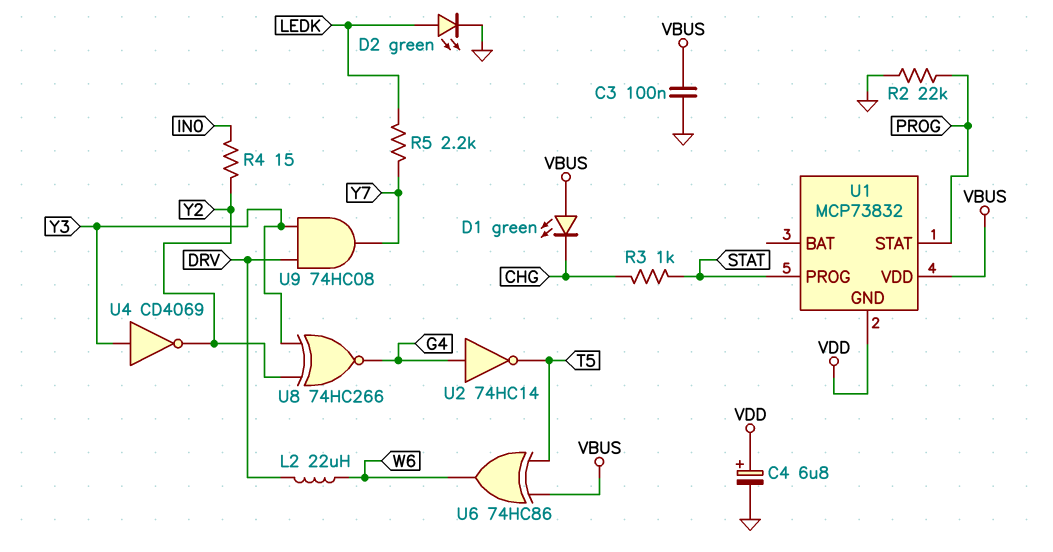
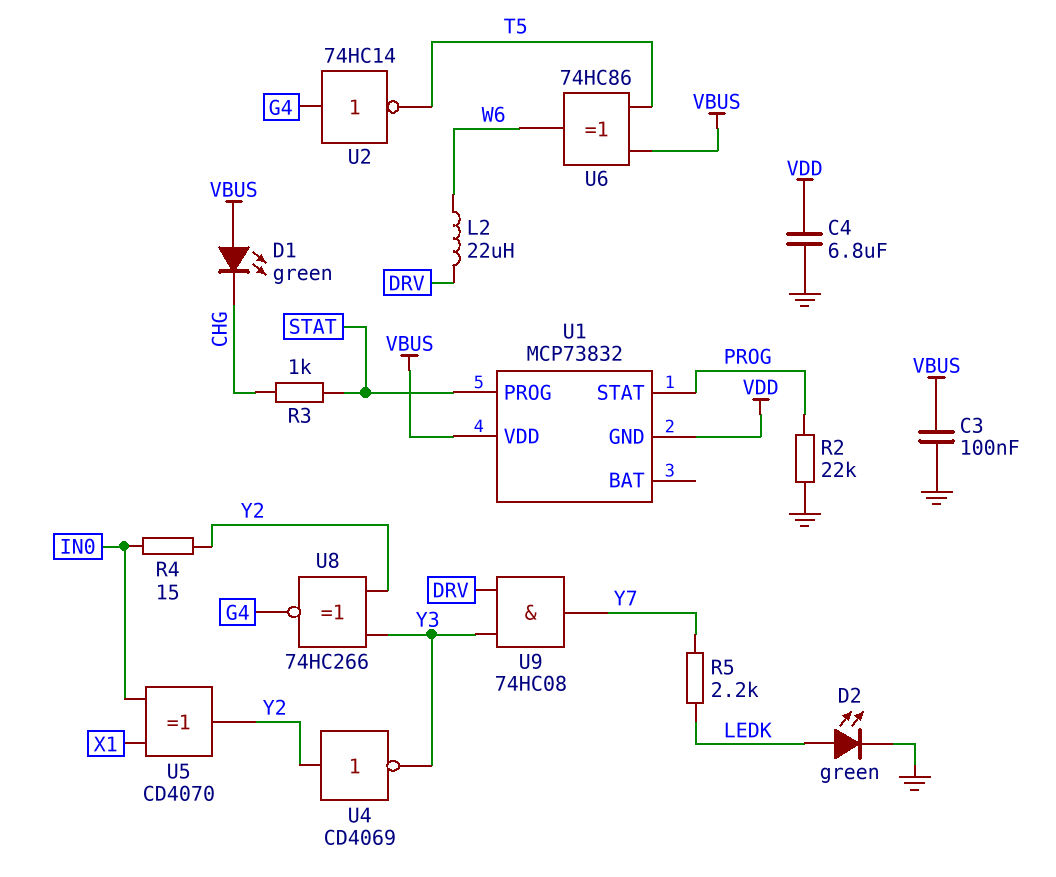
C4: 6.8uF (plus VDD, minus GND) -> 6.8uF (GND, VDD)
U4: NOT CD4069 (in Y3, out Y2) -> NOT CD4069 (in Y2, out Y3)
U5: none -> XOR CD4070 (in IN0, in X1, out Y2)

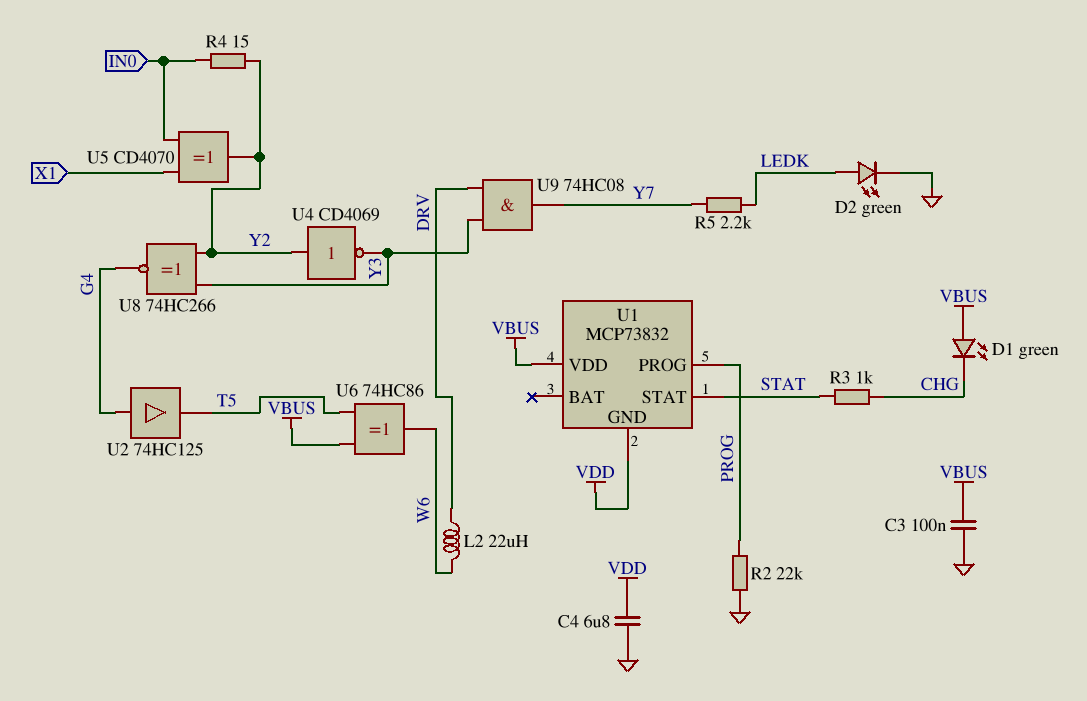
U1 pin PROG: STAT -> PROG
U1 pin STAT: PROG -> STAT
U2: NOT 74HC14 (in G4, out T5) -> buffer 74HC125 (in G4, out T5)

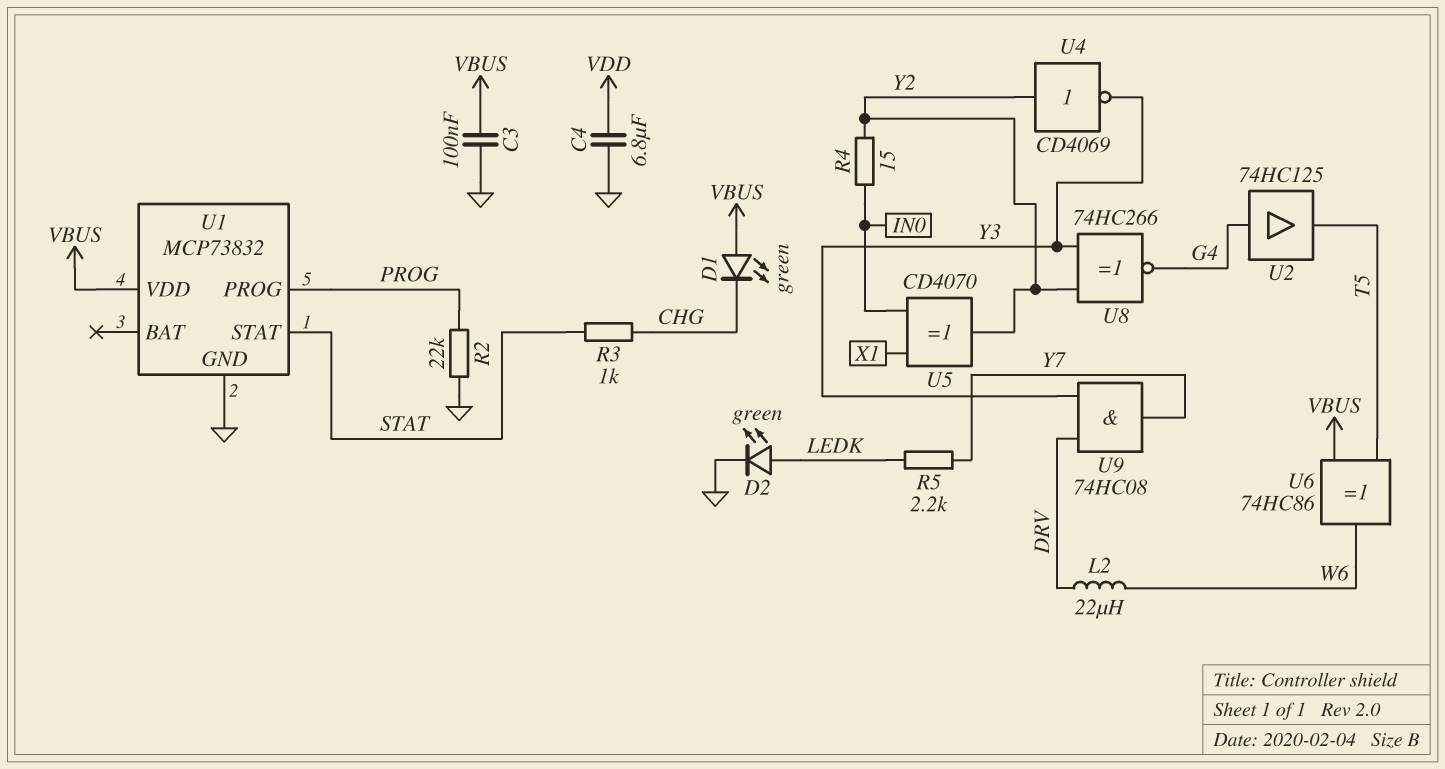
U1 pin GND: VDD -> GND

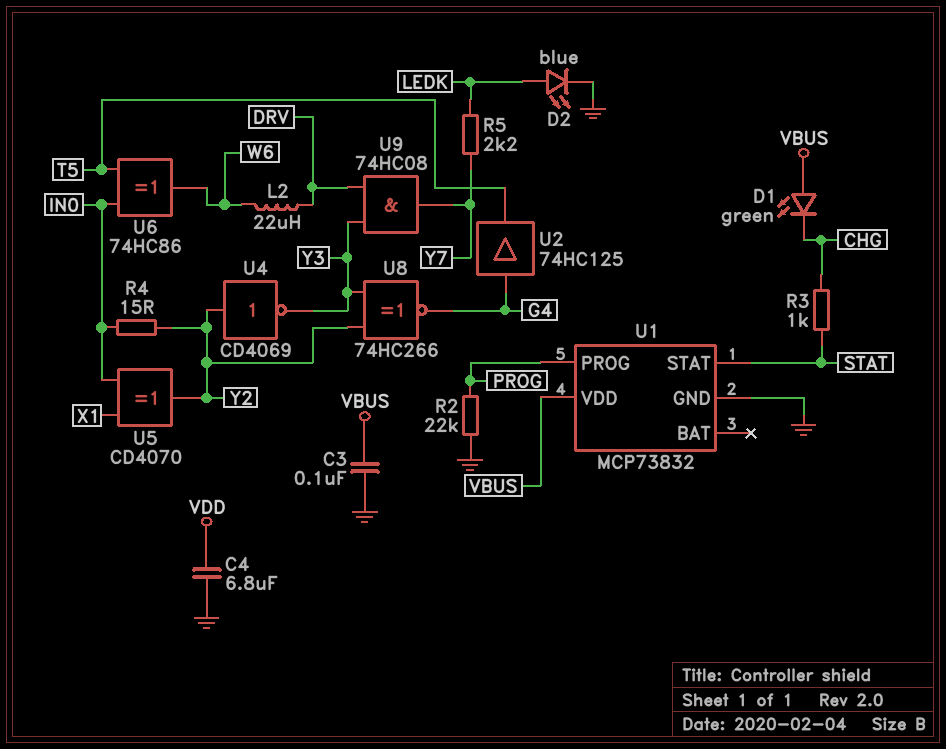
D2: LED green (A LEDK, K GND) -> LED blue (A LEDK, K GND)
U6: XOR 74HC86 (in T5, in VBUS, out W6) -> XOR 74HC86 (in IN0, in T5, out W6)

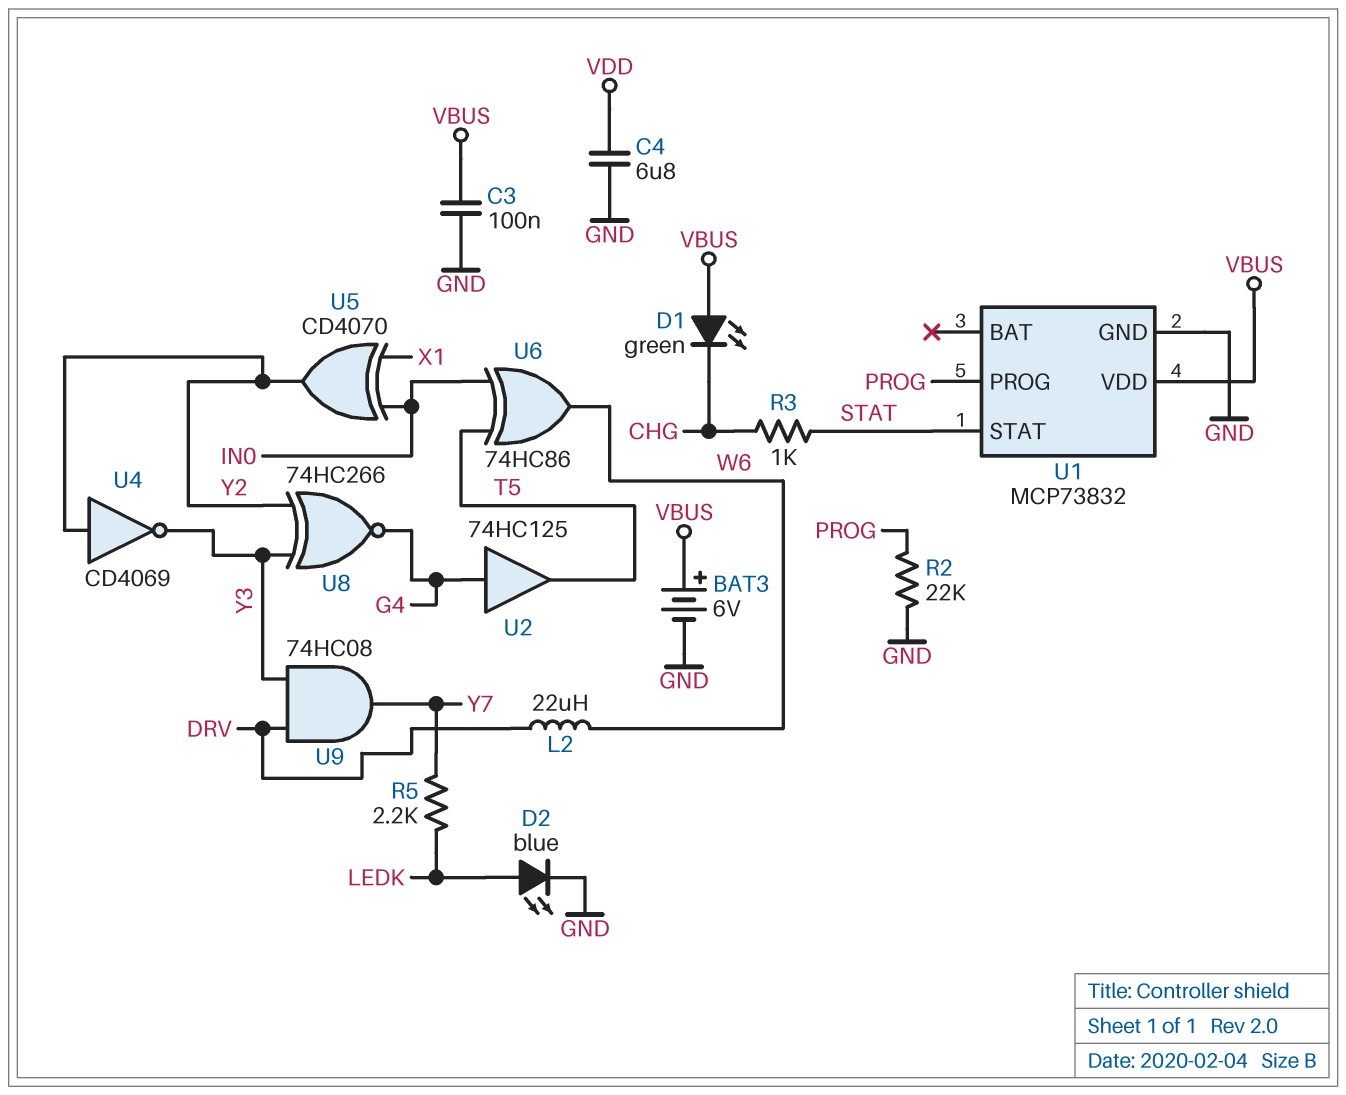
BAT3: none -> 6V (plus VBUS, minus GND)
R4: 15 (IN0, Y2) -> none

